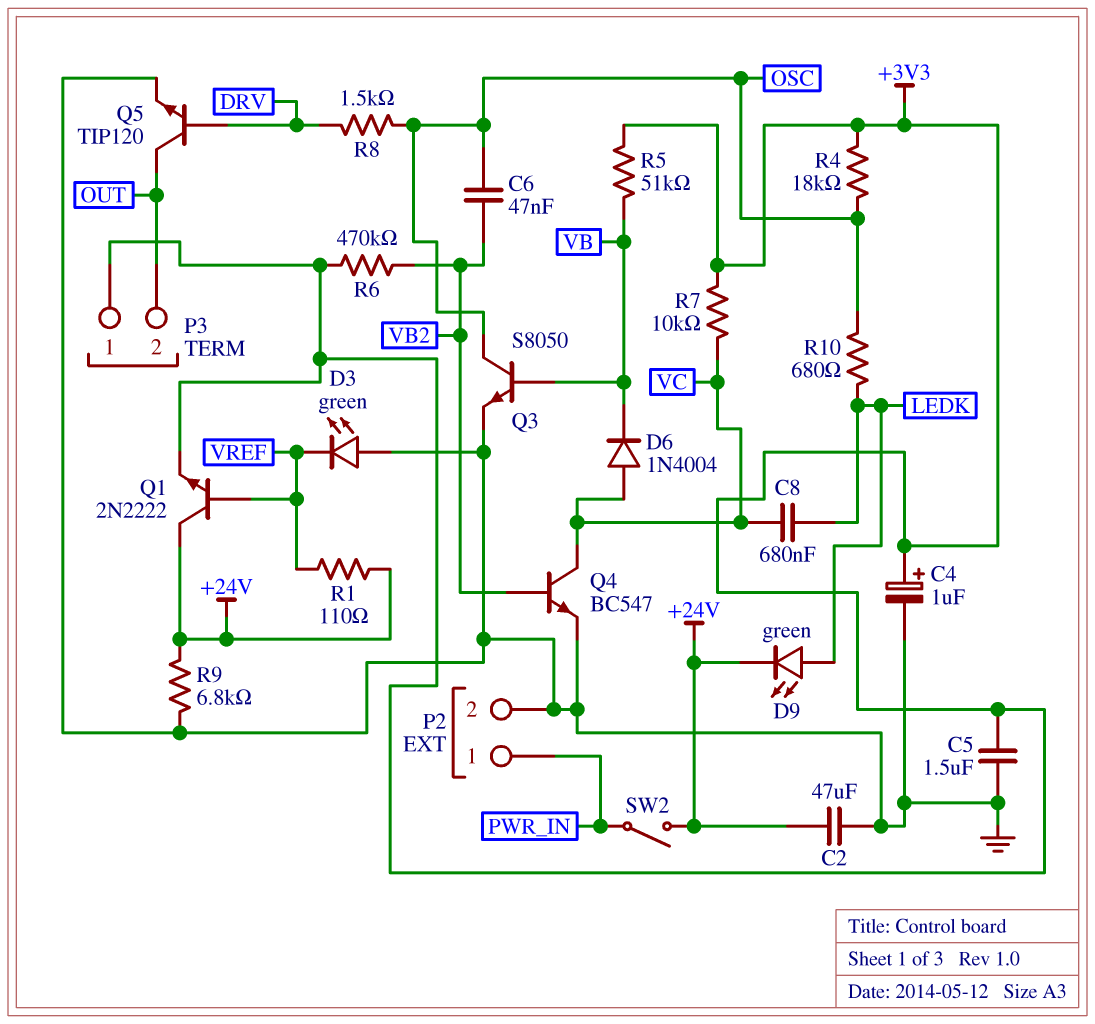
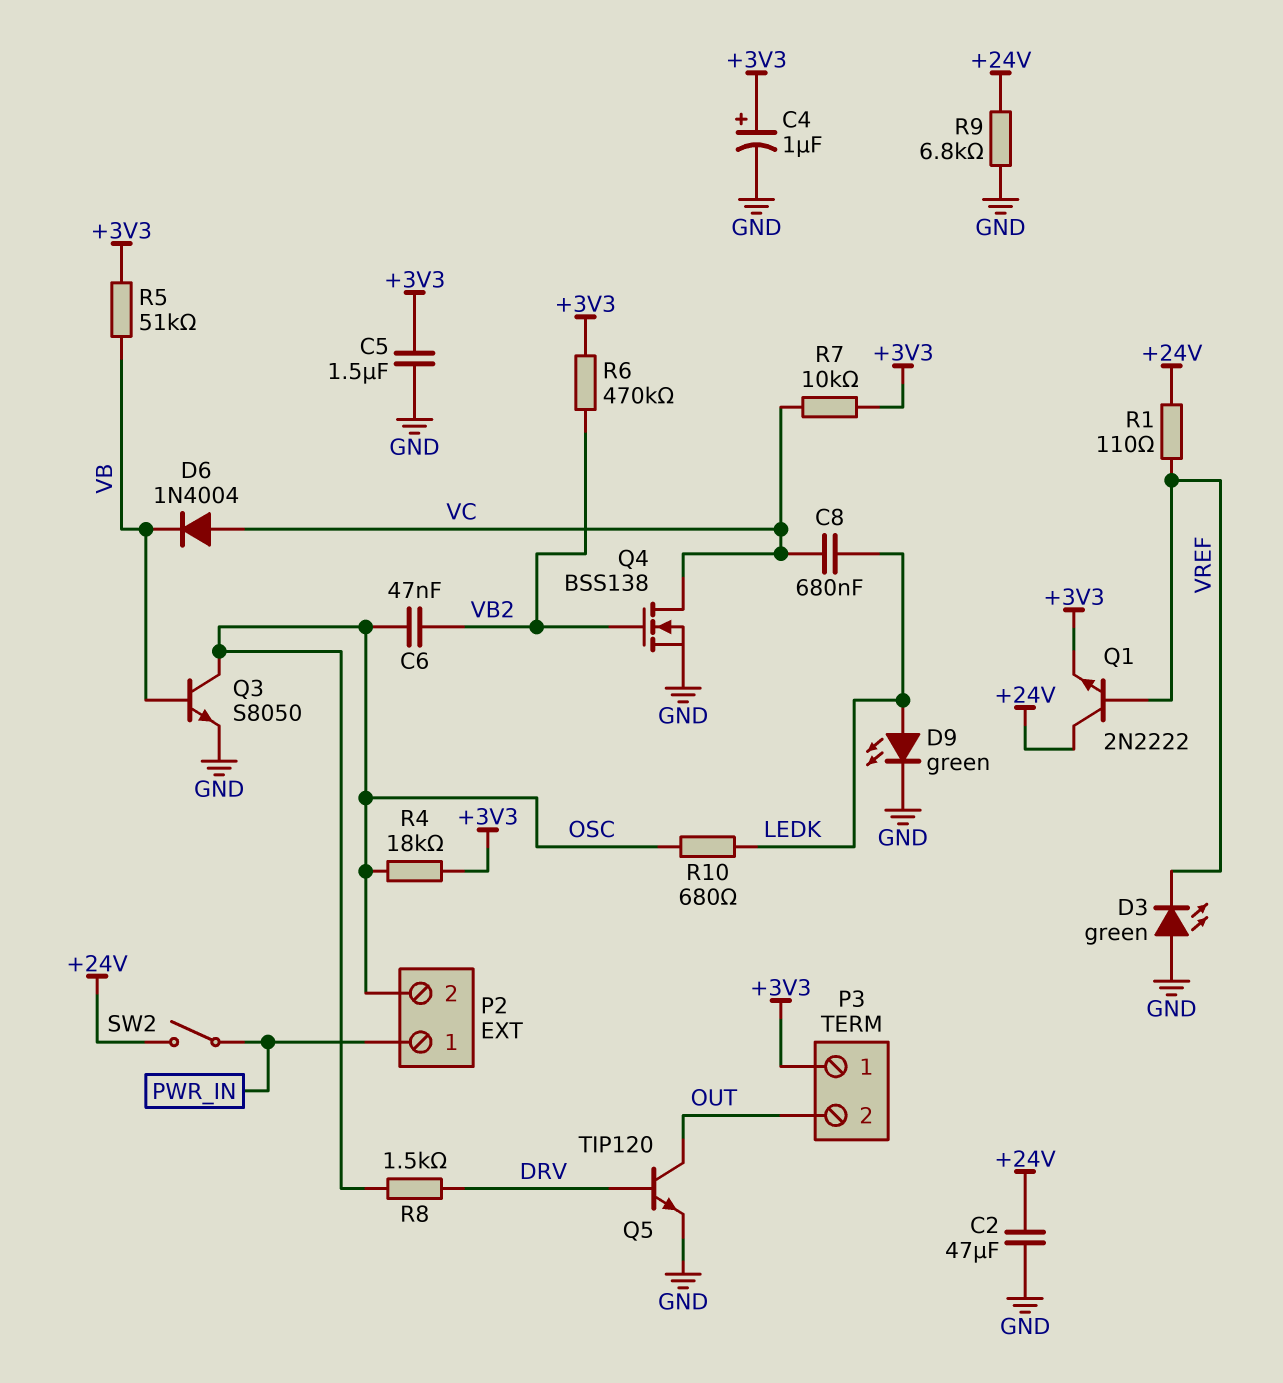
D9: LED green (A LEDK, K +24V) -> LED green (A LEDK, K GND)
P2 pin 2: GND -> OSC
Q4: NPN BC547 (B VB2, C VC, E GND) -> NMOS BSS138 (G VB2, D VC, S GND)

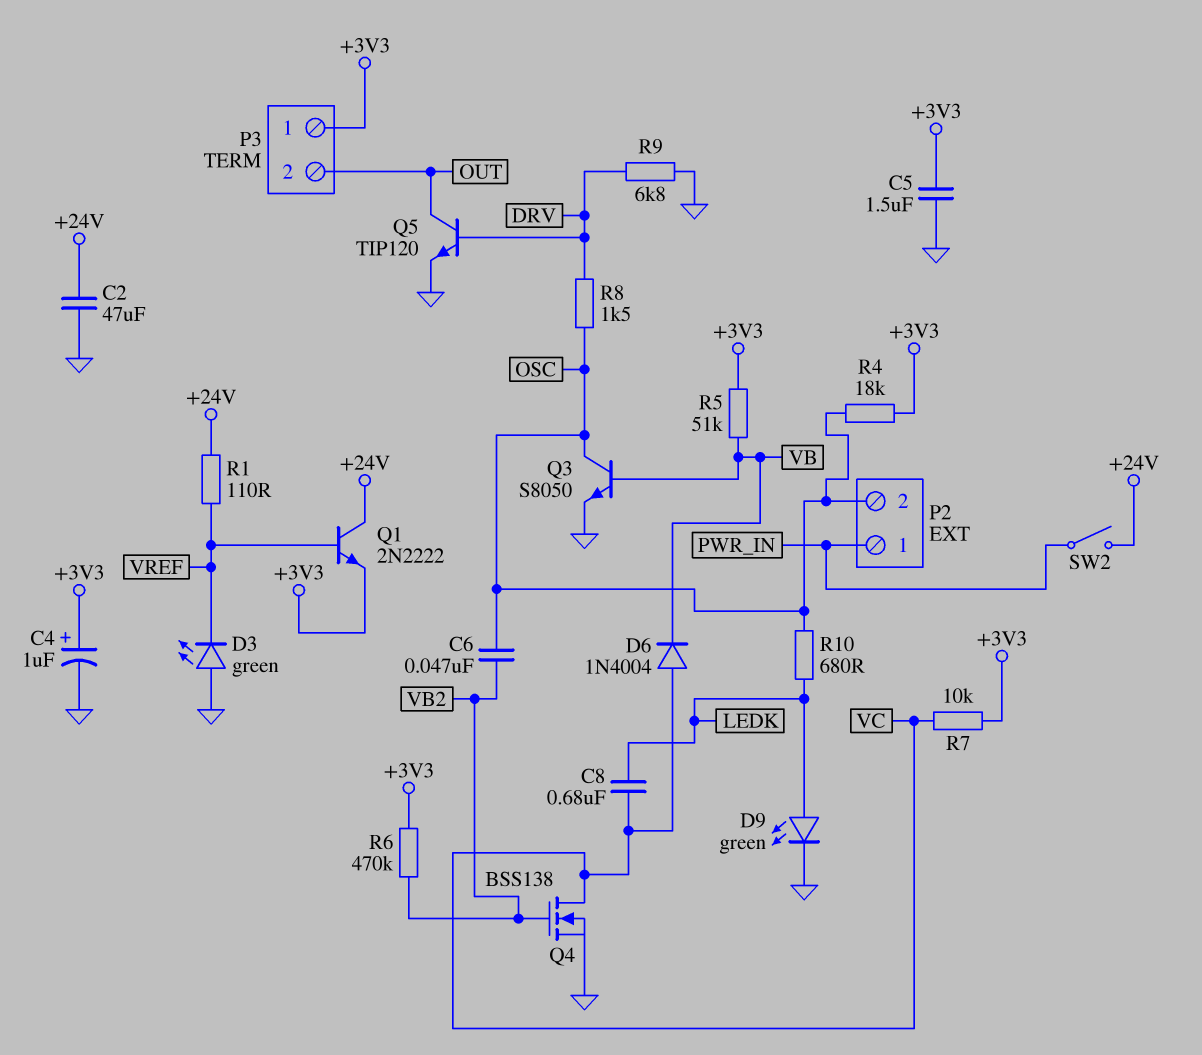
R9: 6.8k (+24V, GND) -> 6.8k (DRV, GND)

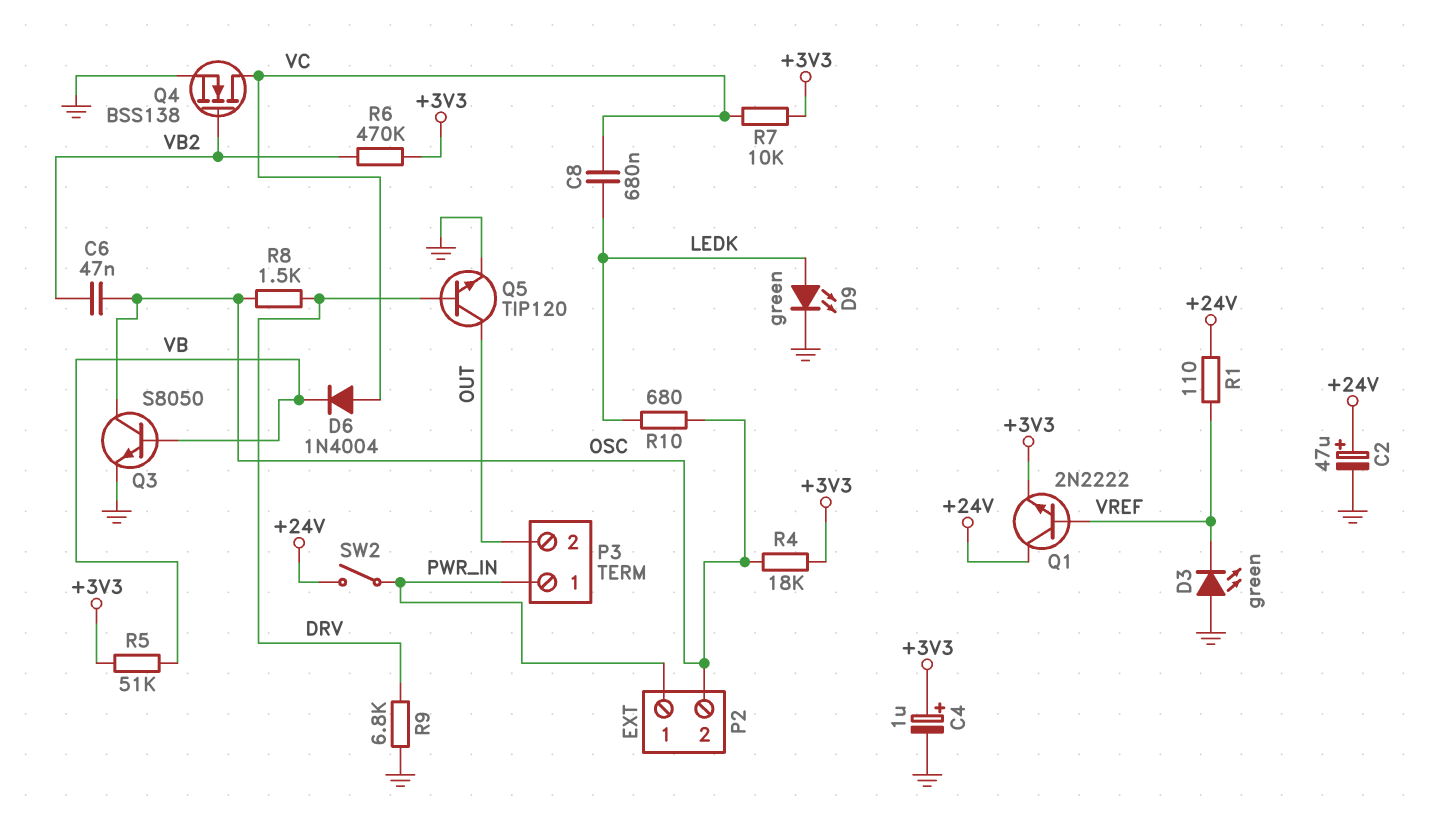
C2: 47uF (+24V, GND) -> 47uF (plus +24V, minus GND)
C5: 1.5uF (+3V3, GND) -> none
P3 pin 1: +3V3 -> PWR_IN

